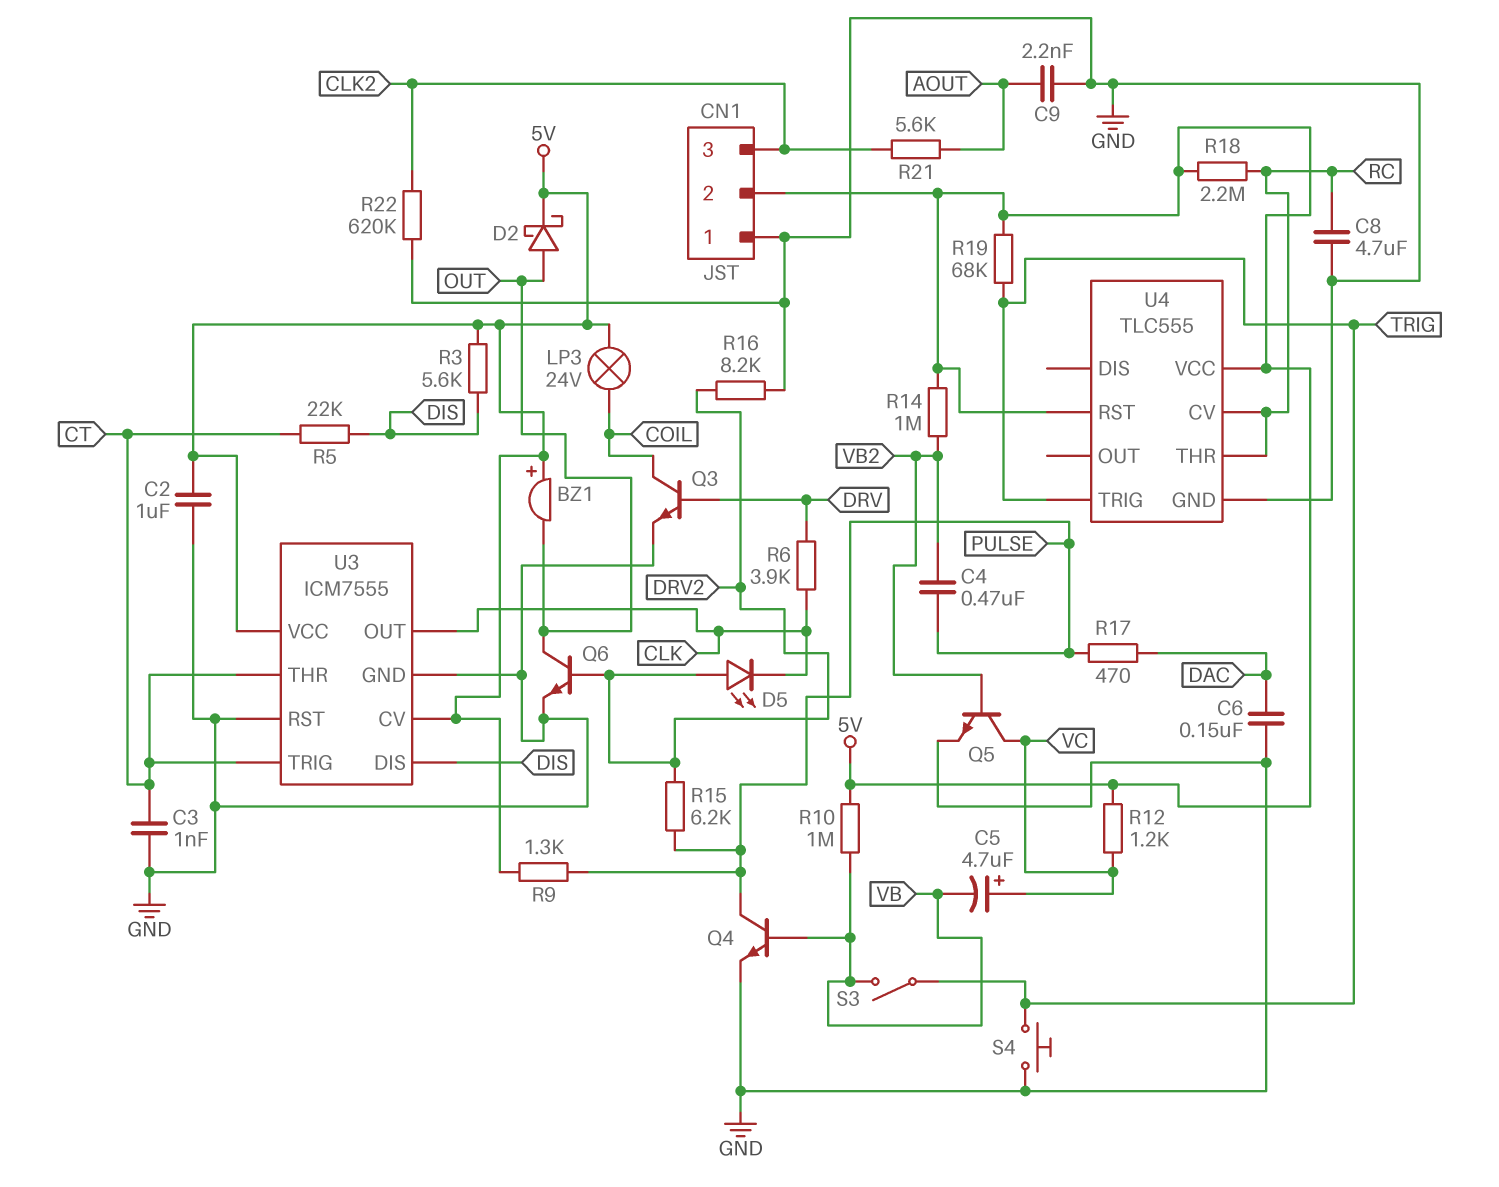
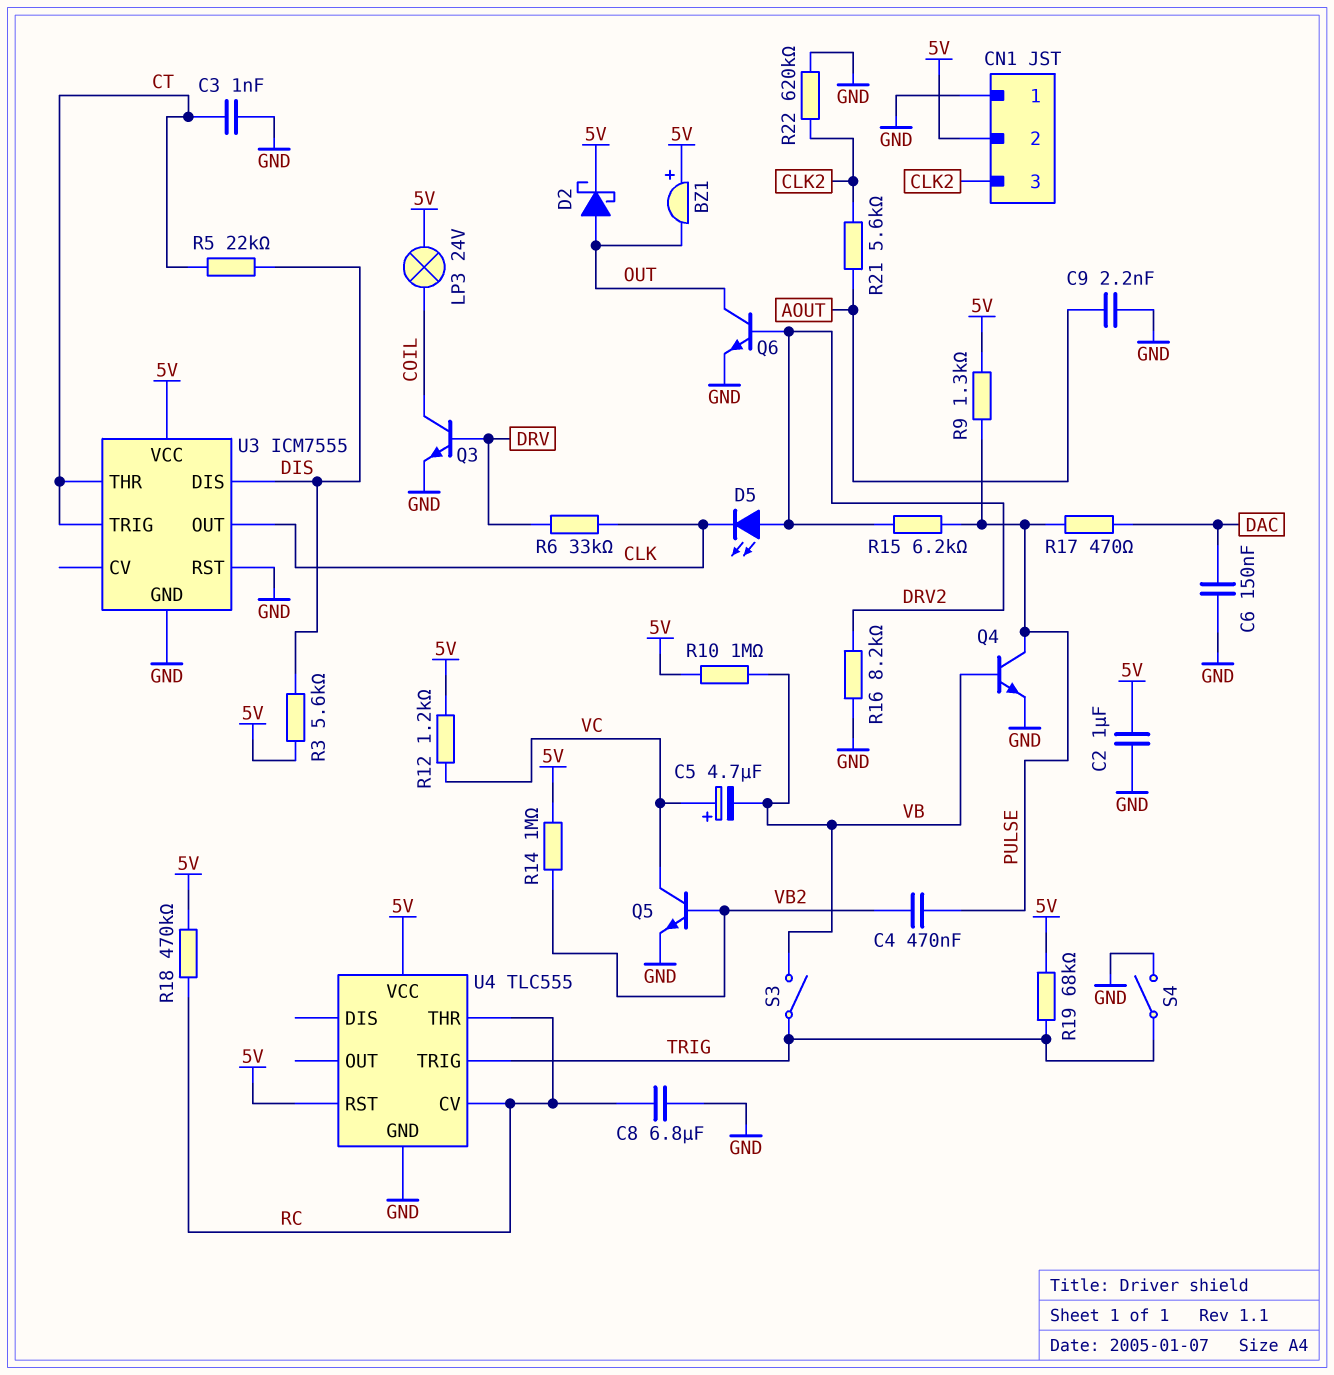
C8: 4.7uF (GND, RC) -> 6.8uF (GND, RC)
R6: 3.9k (CLK, DRV) -> 33k (CLK, DRV)
R18: 2.2M (5V, RC) -> 470k (5V, RC)
S4: button (GND, TRIG) -> switch (GND, TRIG)
U3 pin CV: 5V -> none

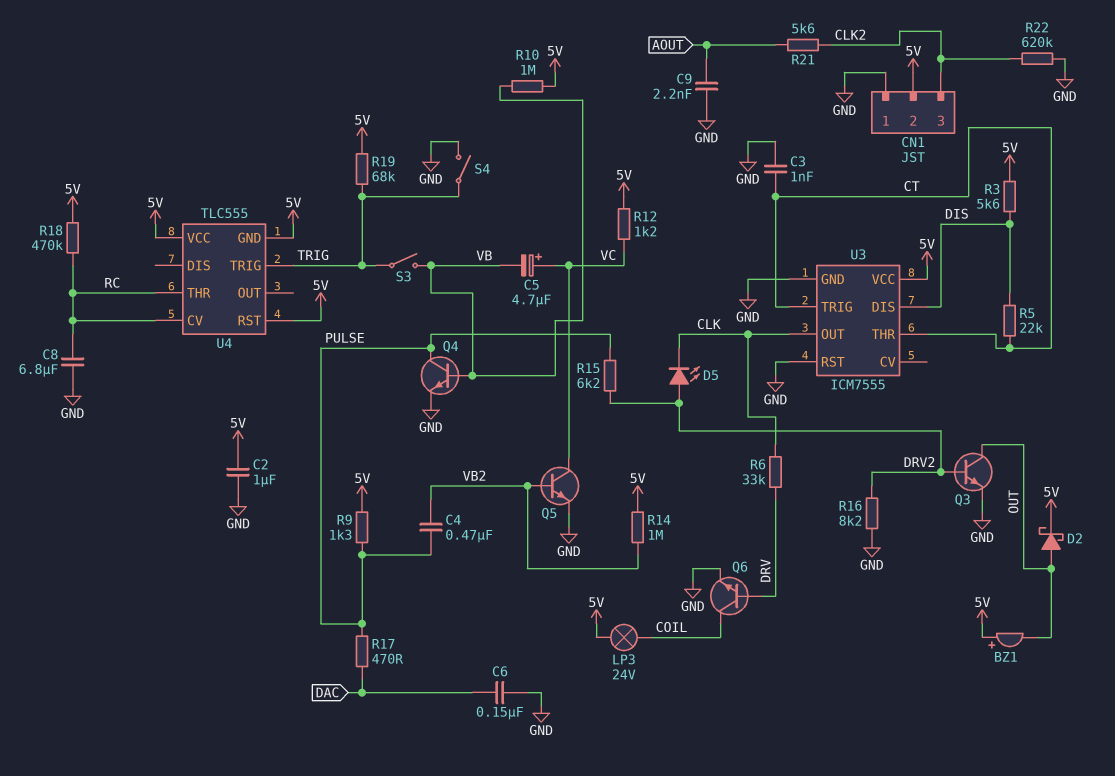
Q3: NPN (B DRV, C COIL, E GND) -> NPN (B DRV2, C OUT, E GND)
Q6: NPN (B DRV2, C OUT, E GND) -> NPN (B DRV, C COIL, E GND)
U4 pin GND: GND -> 5V

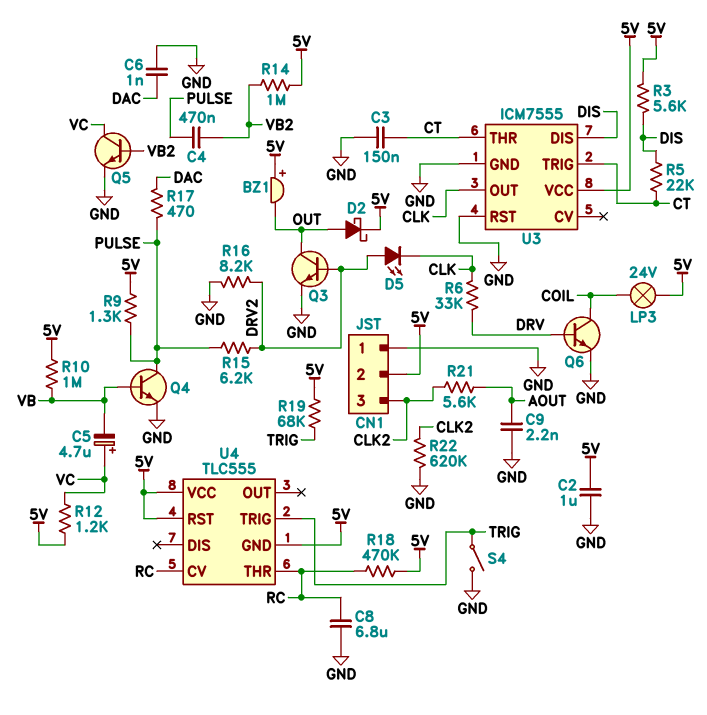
C3: 1nF (CT, GND) -> 150nF (CT, GND)
C6: 150nF (DAC, GND) -> 1nF (DAC, GND)
S3: switch (TRIG, VB) -> none

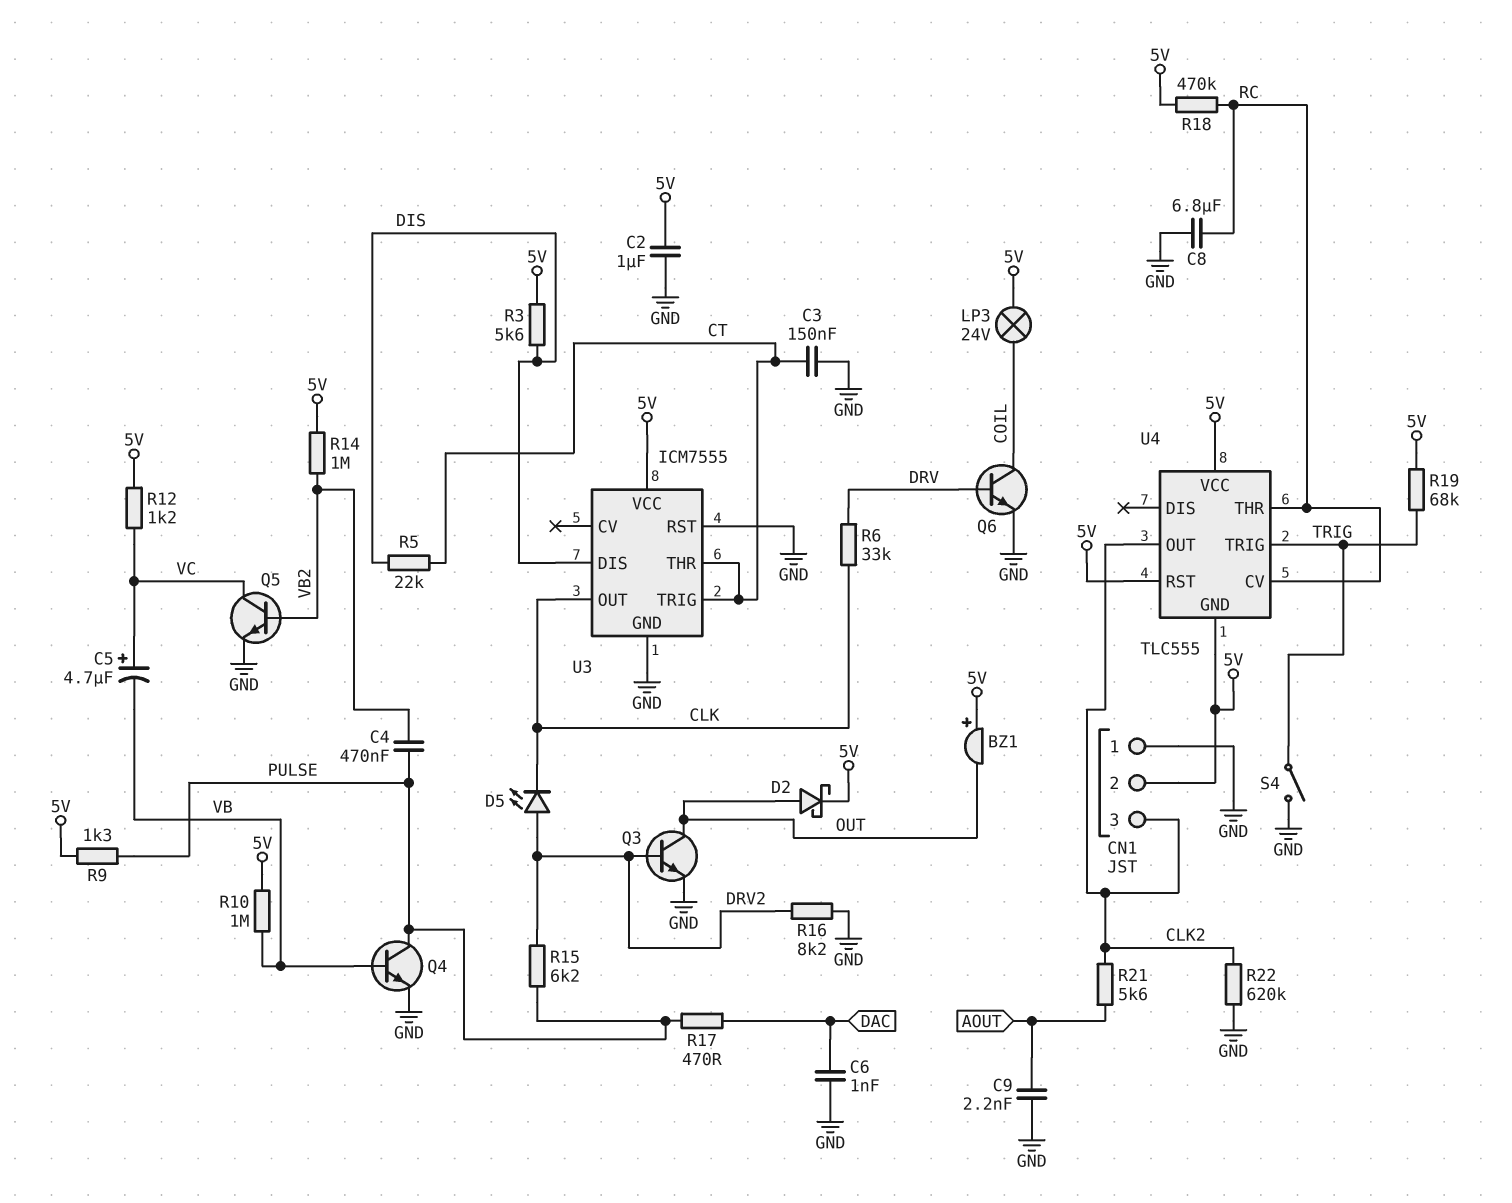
U4 pin OUT: none -> CLK2

